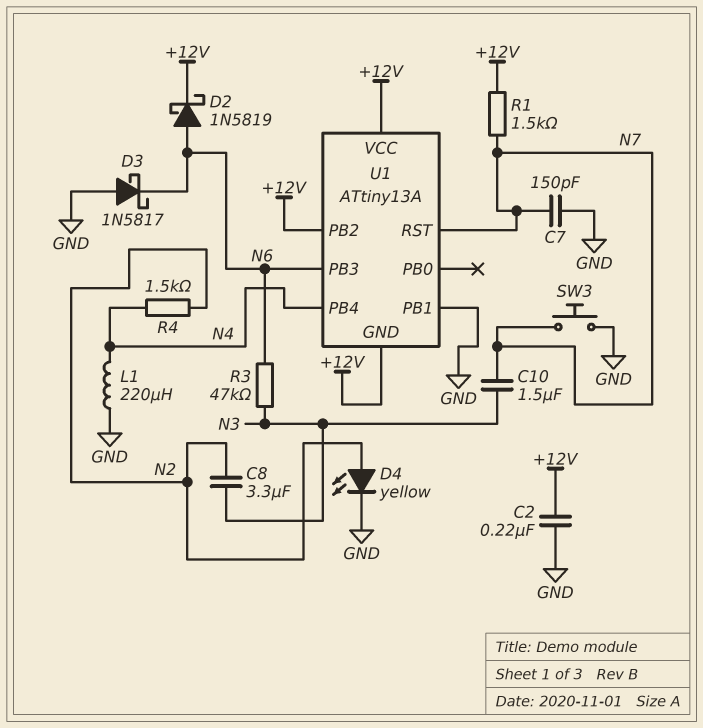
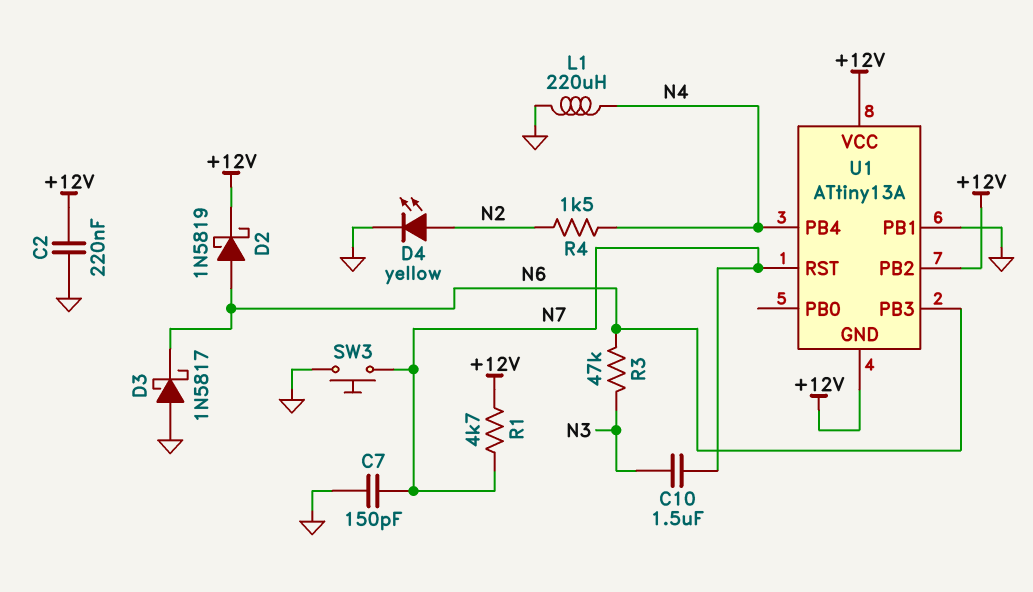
C8: 3.3uF (N2, N3) -> none
R1: 1.5k (+12V, N7) -> 4.7k (+12V, N7)

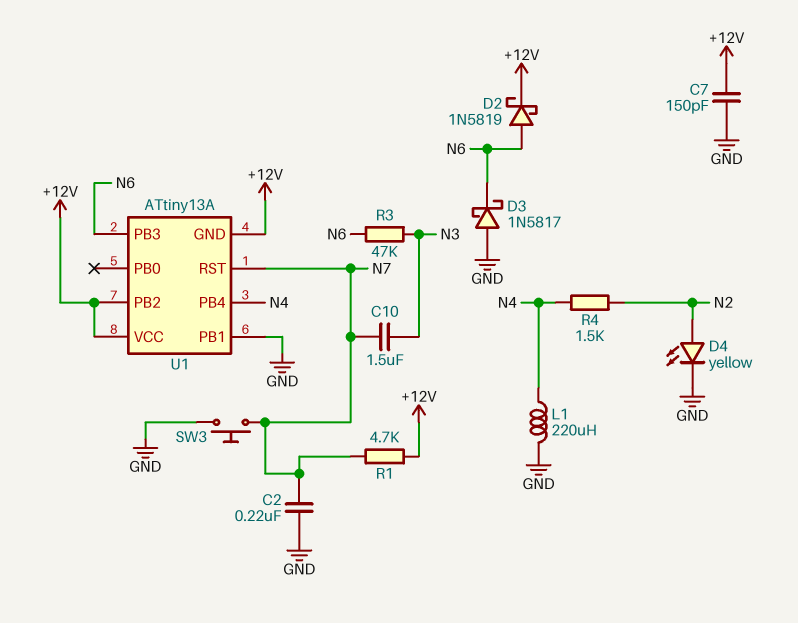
C2: 220nF (+12V, GND) -> 220nF (GND, N7)
C7: 150pF (GND, N7) -> 150pF (+12V, GND)

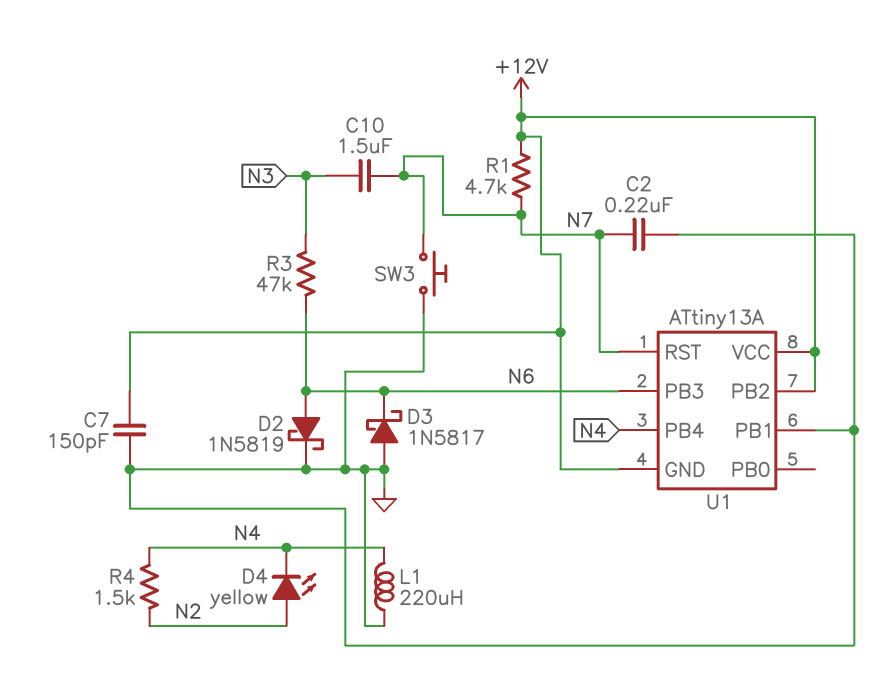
D2: schottky 1N5819 (A N6, K +12V) -> schottky 1N5819 (A N6, K GND)
D4: LED yellow (A N2, K GND) -> LED yellow (A N2, K N4)

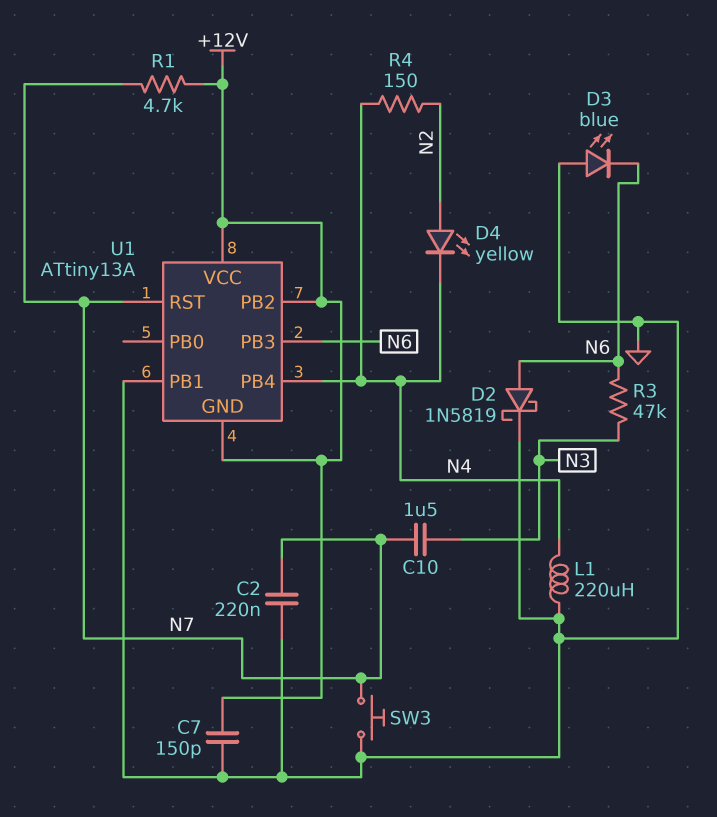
D3: schottky 1N5817 (A GND, K N6) -> LED blue (A GND, K N6)
R4: 1.5k (N2, N4) -> 150 (N2, N4)

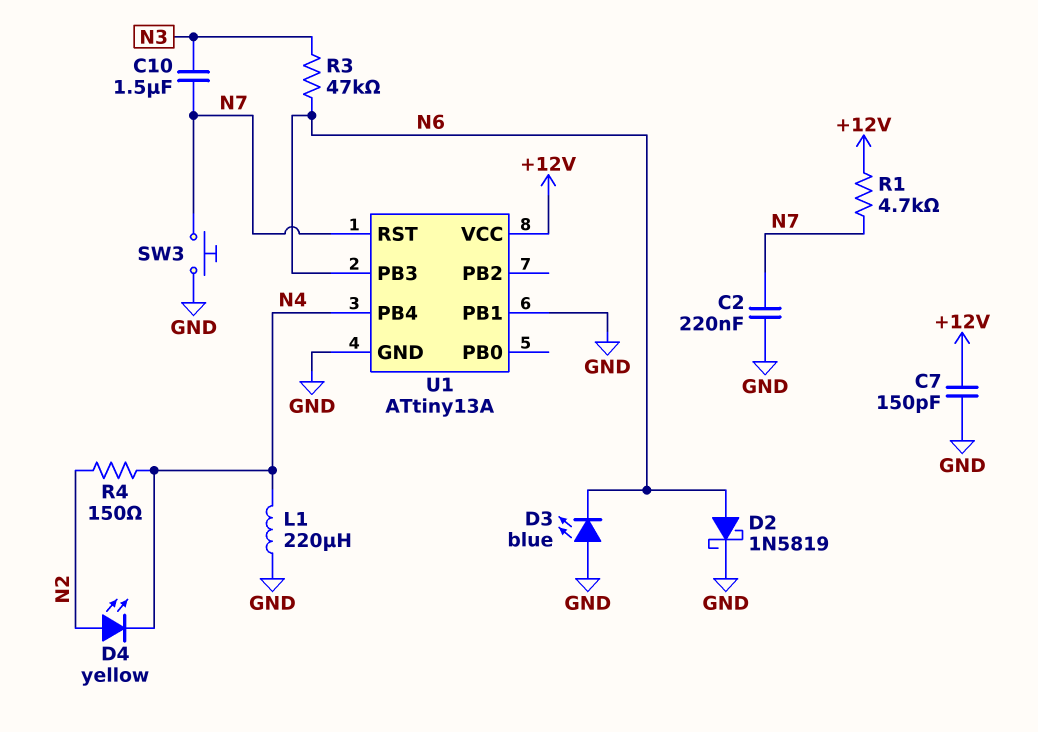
U1 pin GND: +12V -> GND
U1 pin PB2: +12V -> none

